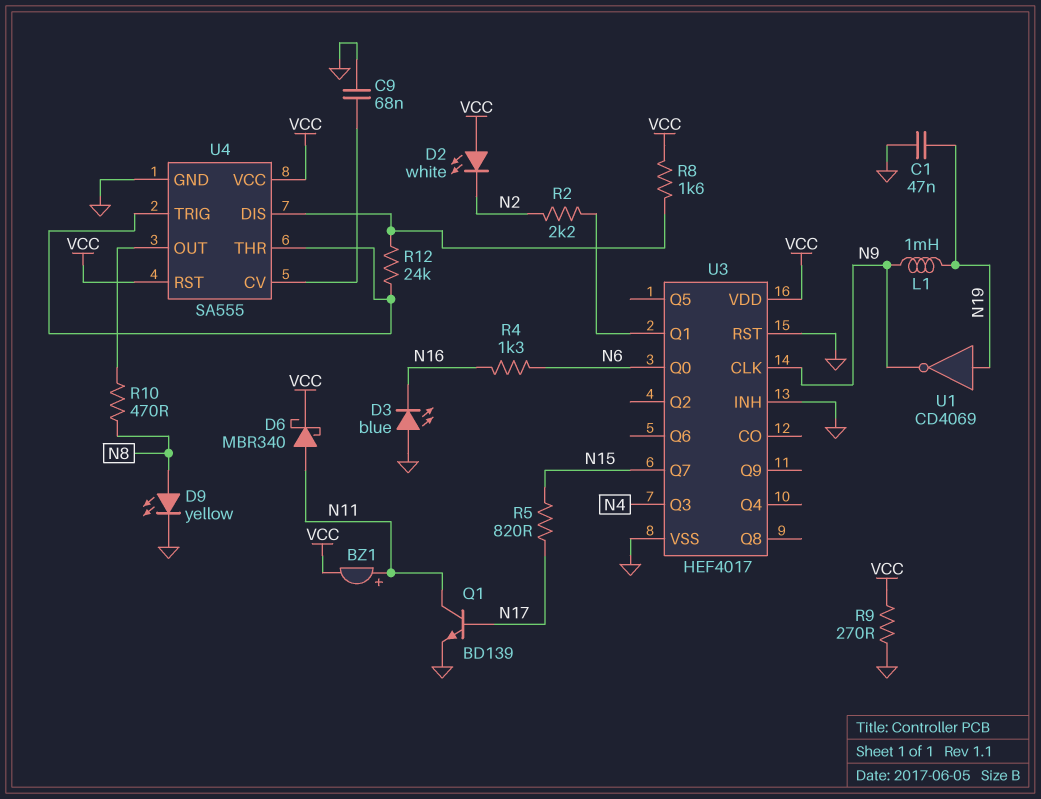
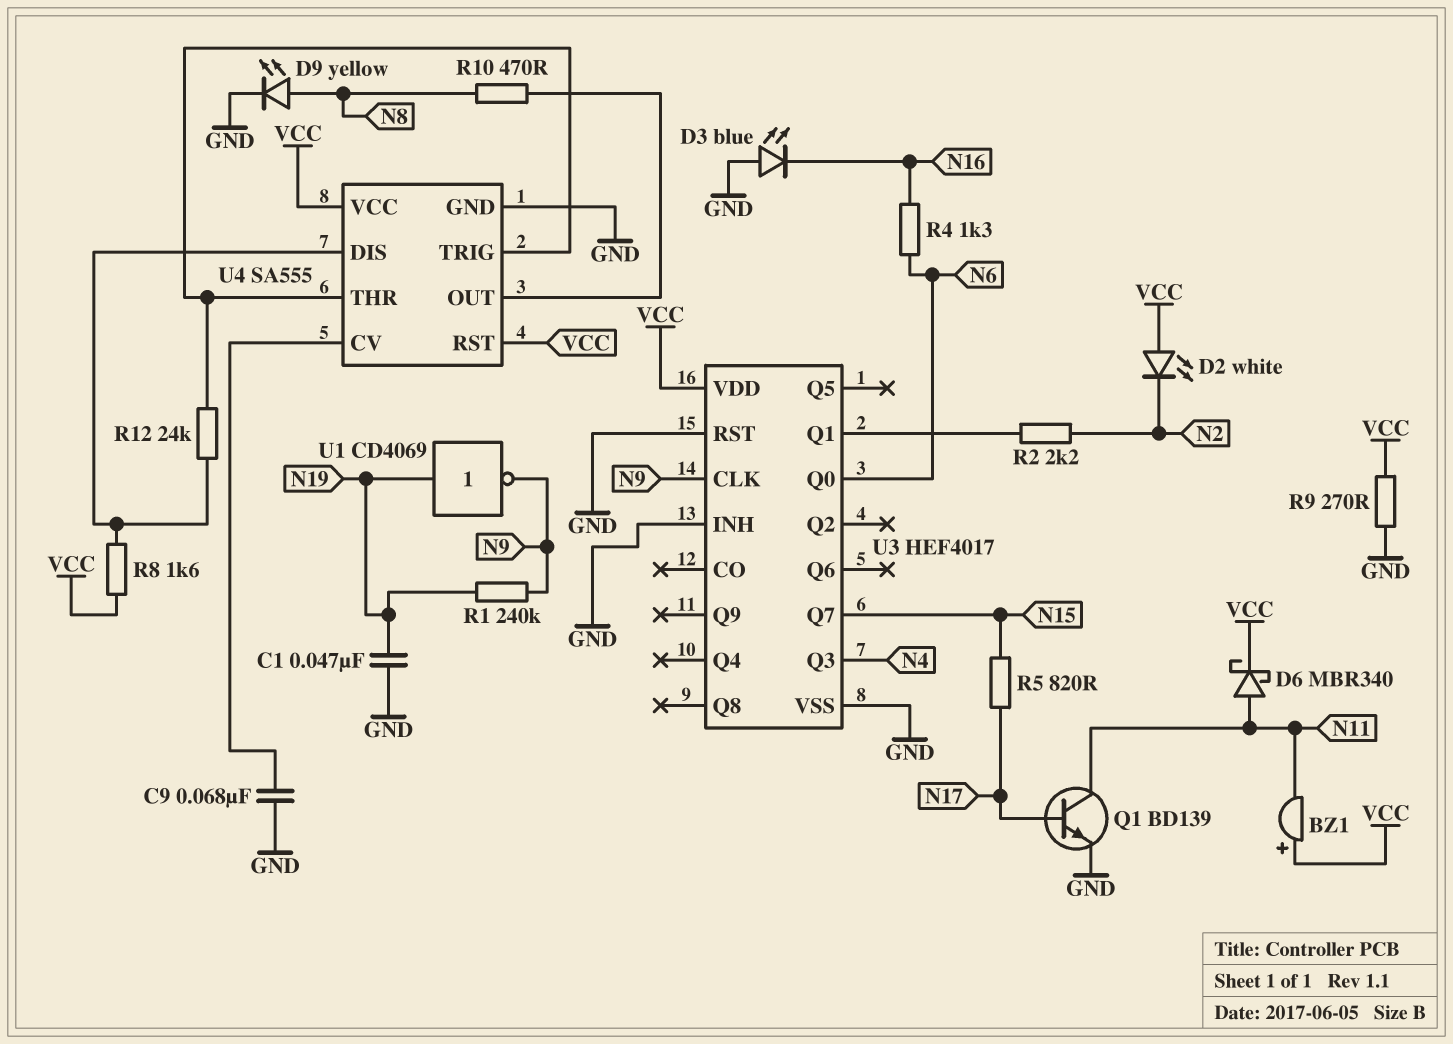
BZ1: buzzer (plus N11, minus VCC) -> buzzer (plus VCC, minus N11)
L1: 1mH (N9, N19) -> none
R1: none -> 240k (N9, N19)

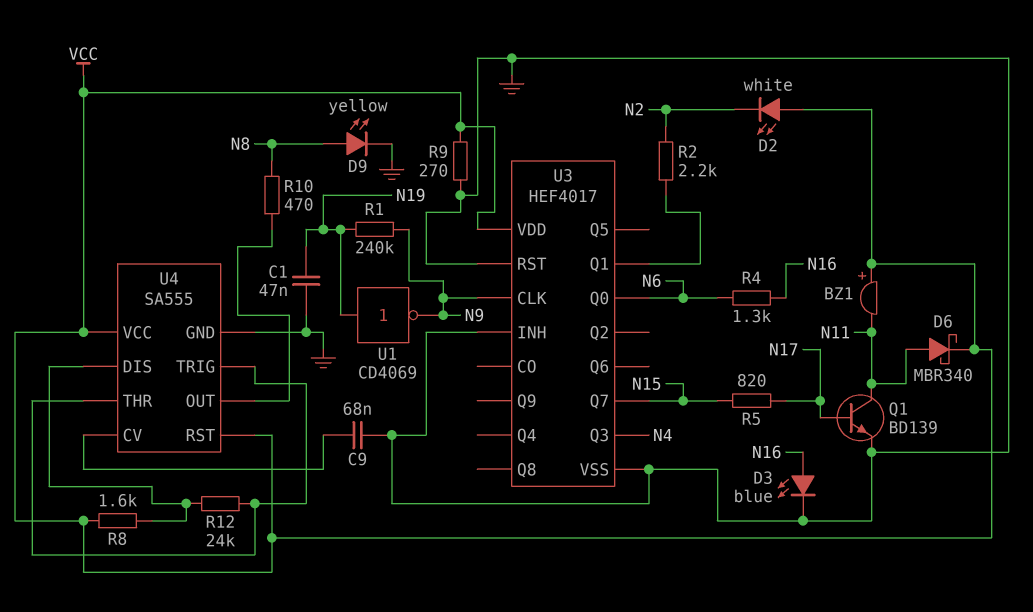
D3: LED blue (A GND, K N16) -> LED blue (A N16, K GND)

